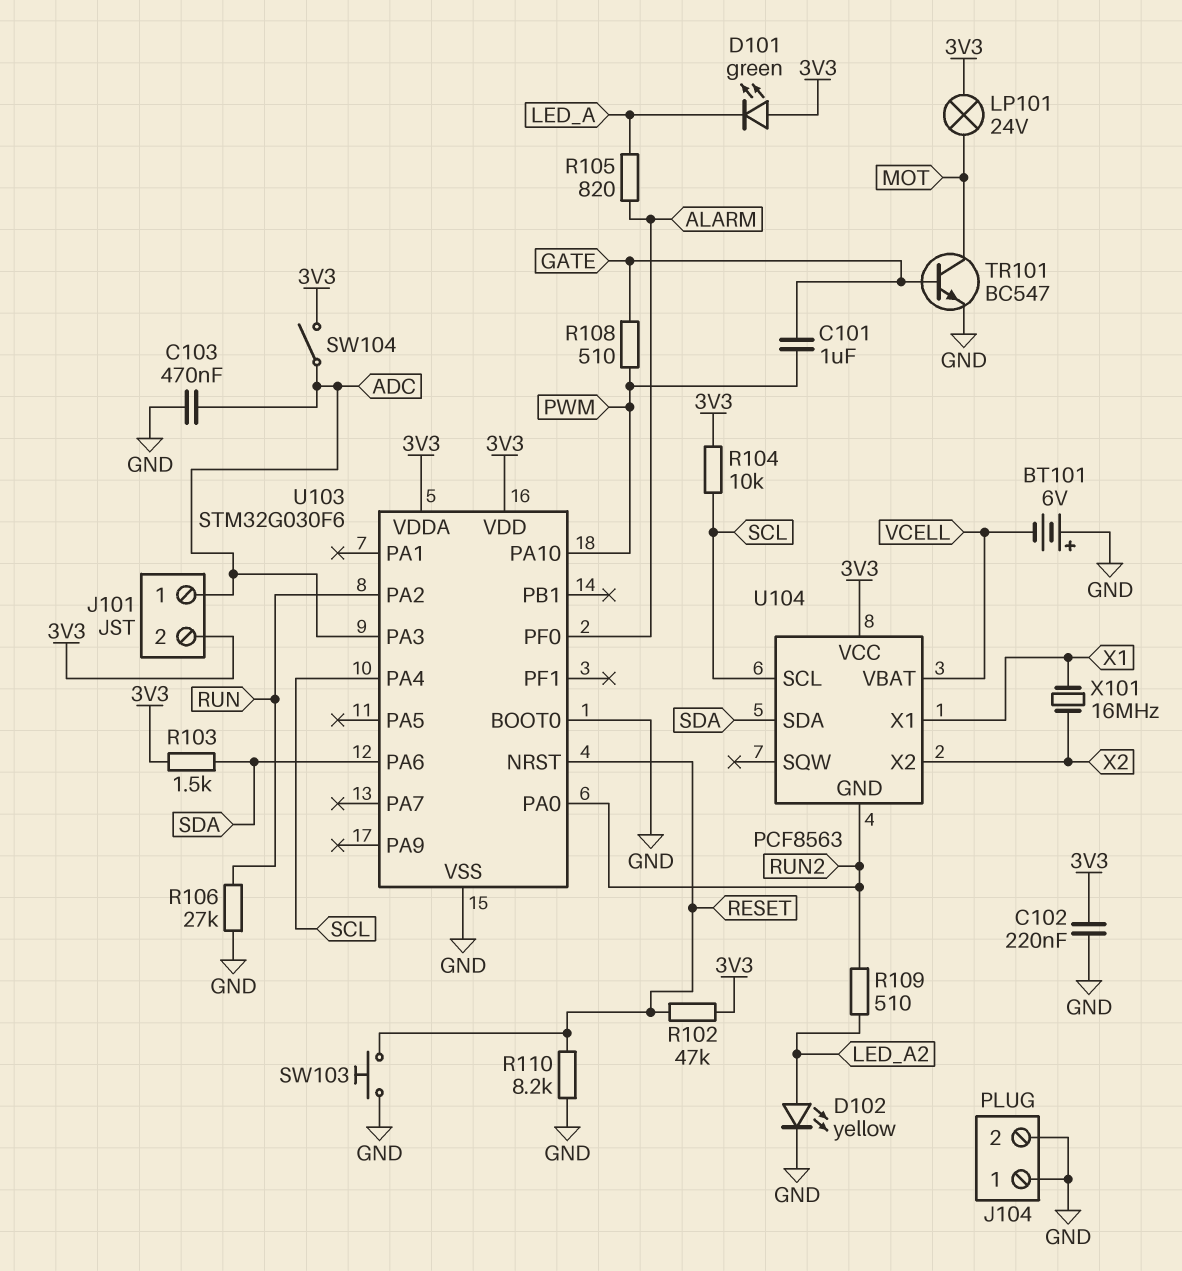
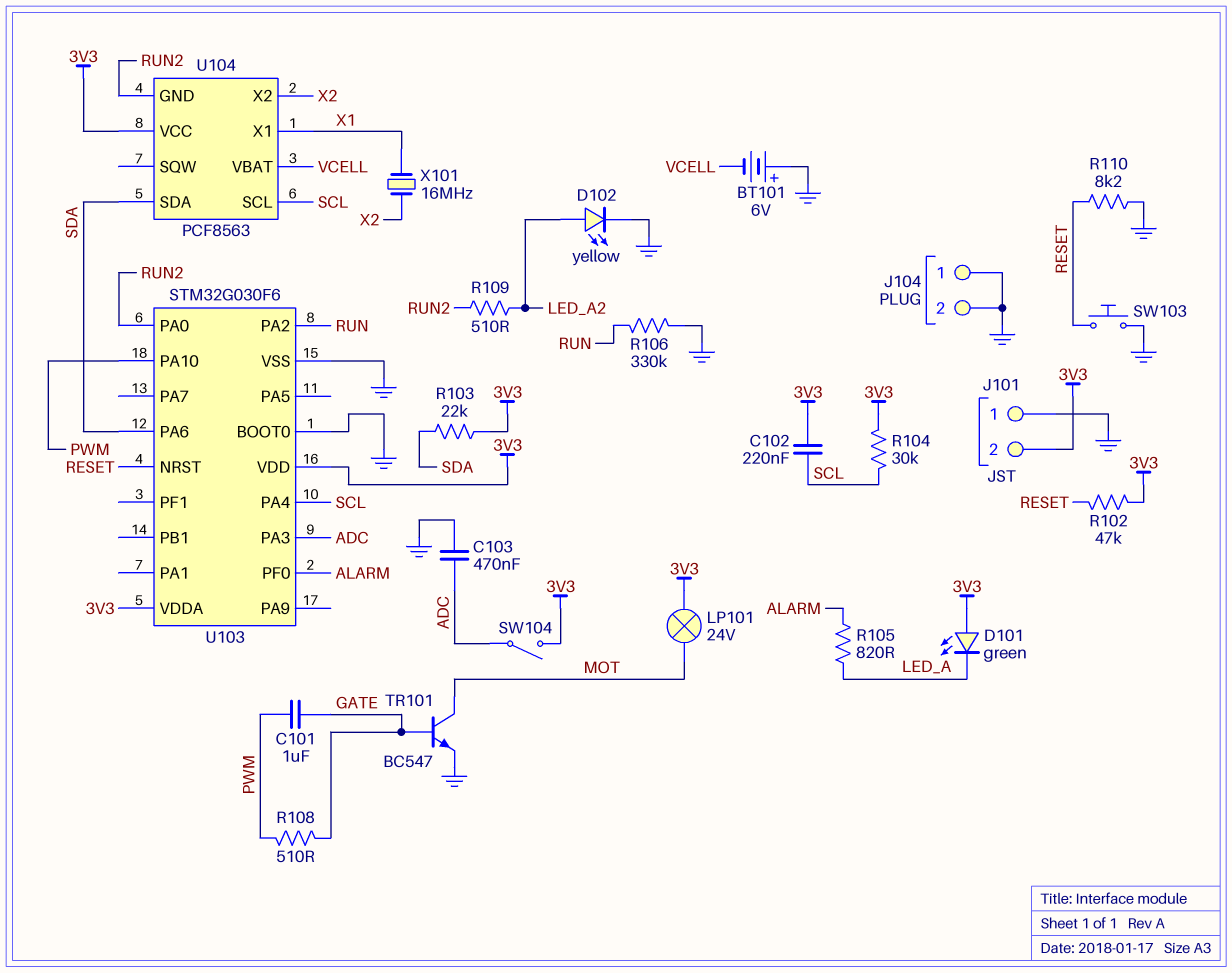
C102: 220nF (3V3, GND) -> 220nF (3V3, SCL)
J101 pin 1: ADC -> GND
R103: 1.5k (3V3, SDA) -> 22k (3V3, SDA)
R104: 10k (3V3, SCL) -> 30k (3V3, SCL)
R106: 27k (GND, RUN) -> 330k (GND, RUN)

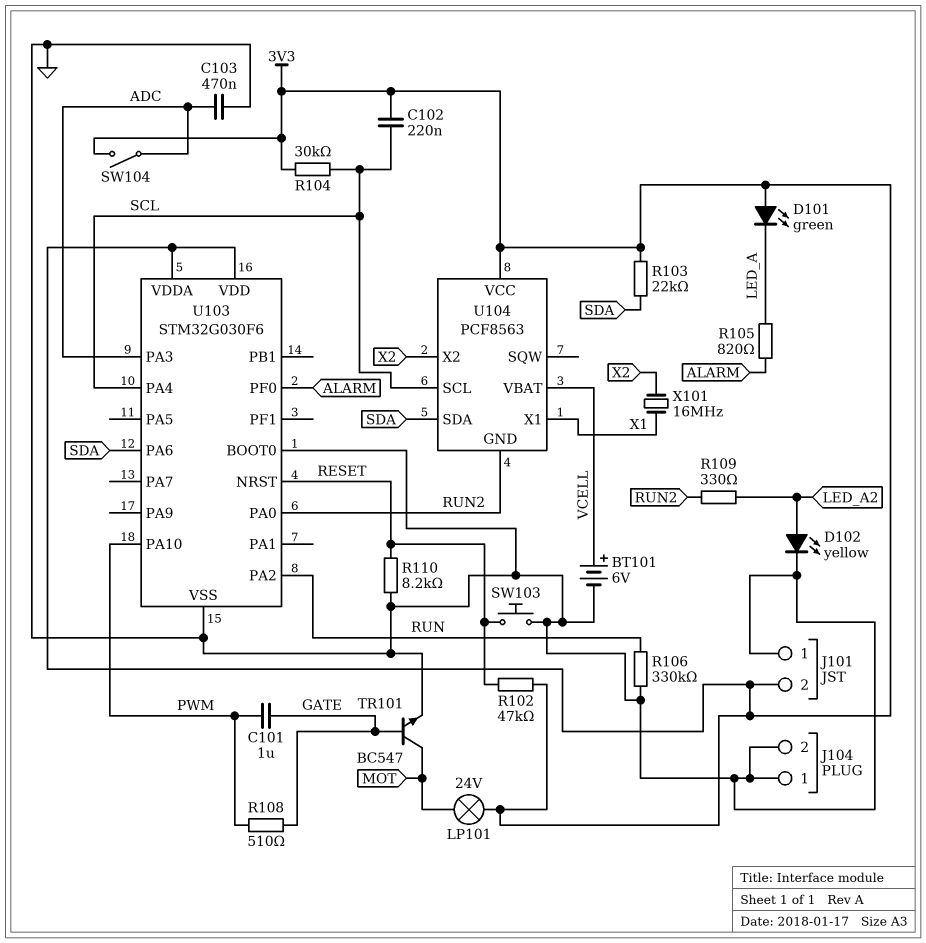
BT101: 6V (plus GND, minus VCELL) -> 6V (plus VCELL, minus GND)
R109: 510 (LED_A2, RUN2) -> 330 (LED_A2, RUN2)

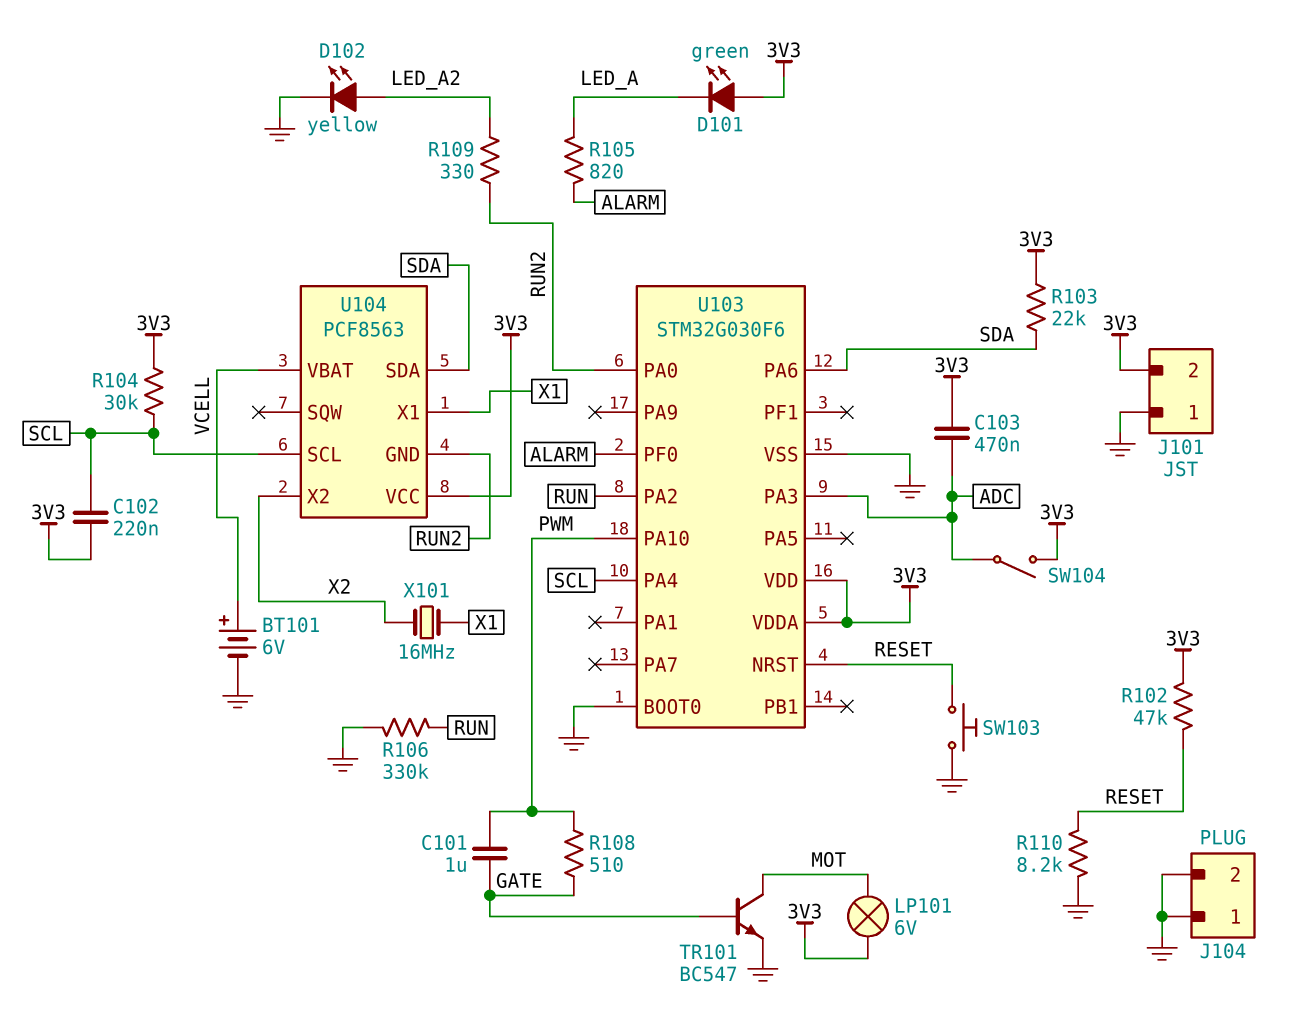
C103: 470nF (ADC, GND) -> 470nF (3V3, ADC)
LP101: lamp 24V (3V3, MOT) -> lamp 6V (3V3, MOT)

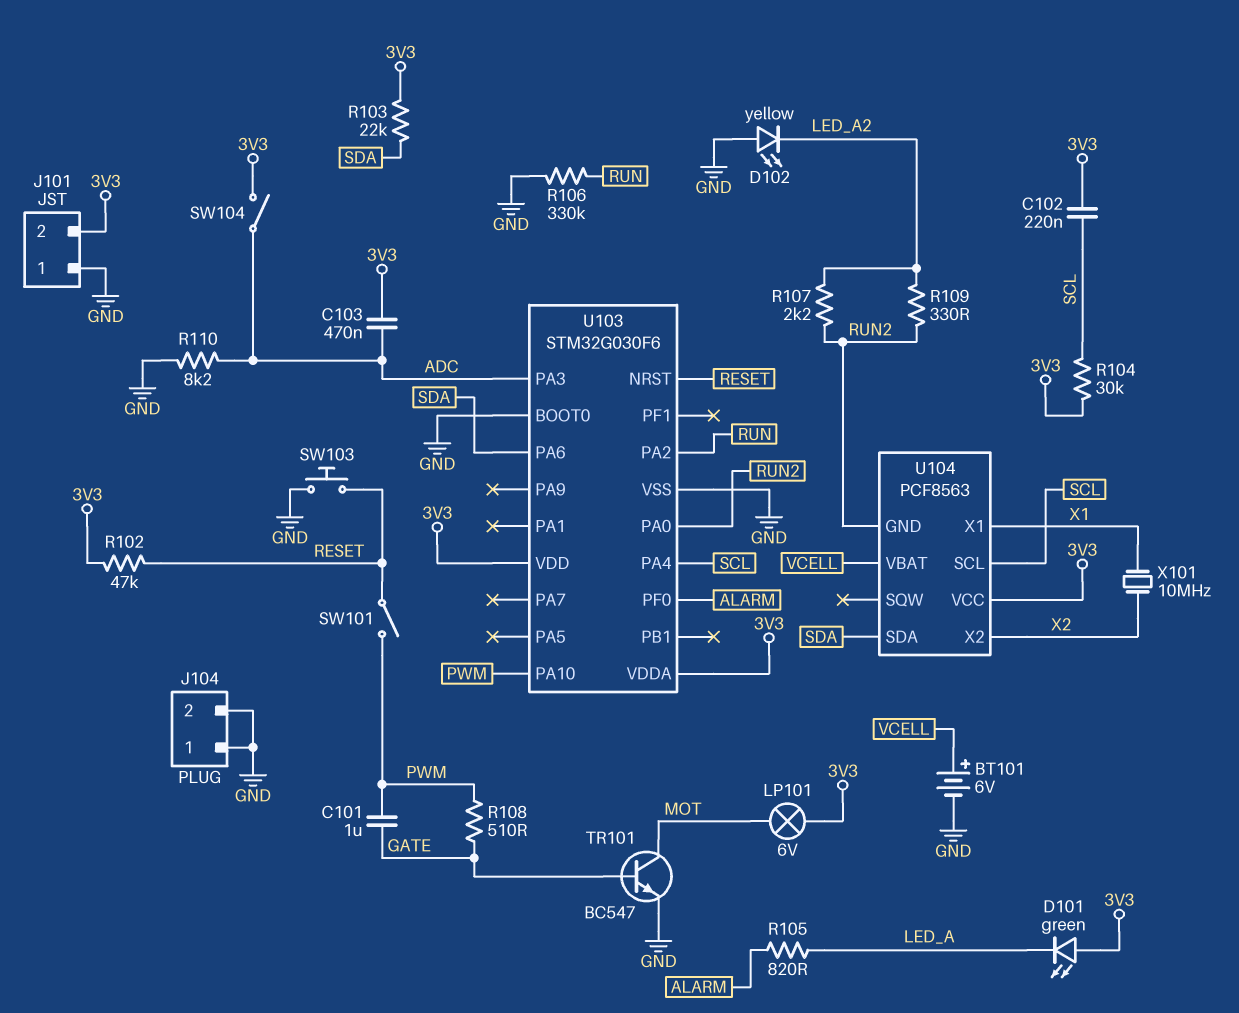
D102: LED yellow (A LED_A2, K GND) -> LED yellow (A GND, K LED_A2)
R107: none -> 2.2k (LED_A2, RUN2)
R110: 8.2k (GND, RESET) -> 8.2k (ADC, GND)
SW101: none -> switch (PWM, RESET)
X101: 16MHz (X1, X2) -> 10MHz (X1, X2)

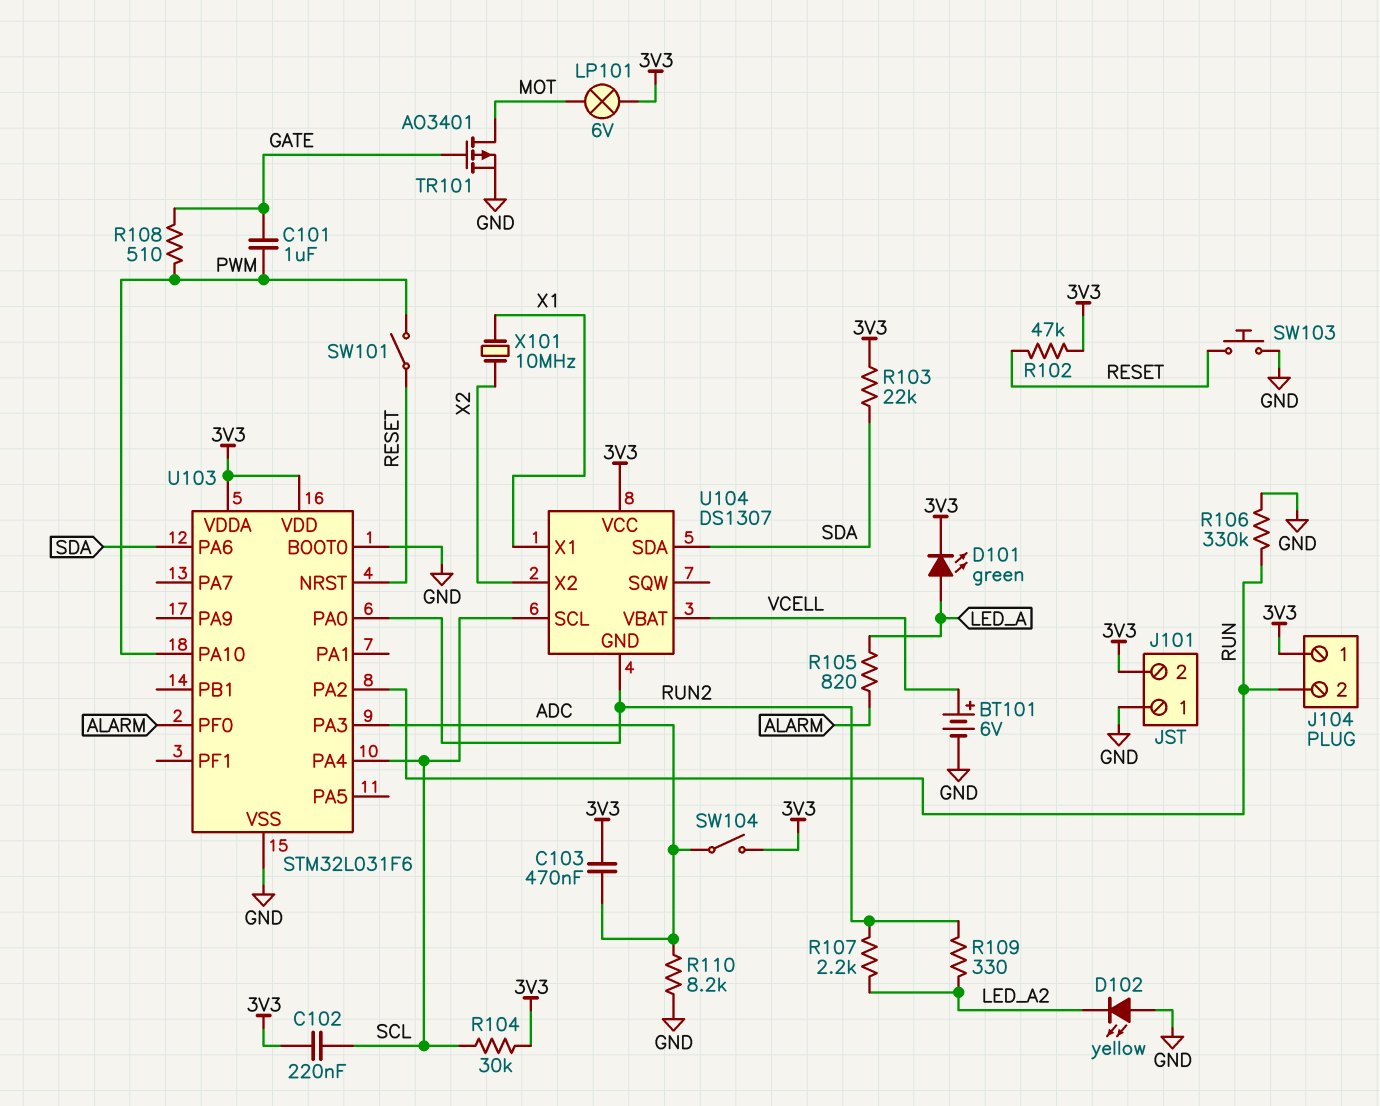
D101: LED green (A 3V3, K LED_A) -> LED green (A LED_A, K 3V3)
J104 pin 1: GND -> 3V3
J104 pin 2: GND -> RUN
TR101: NPN BC547 (B GATE, C MOT, E GND) -> PMOS AO3401 (G GATE, D MOT, S GND)
U103: STM32G030F6 -> STM32L031F6
U104: PCF8563 -> DS1307

